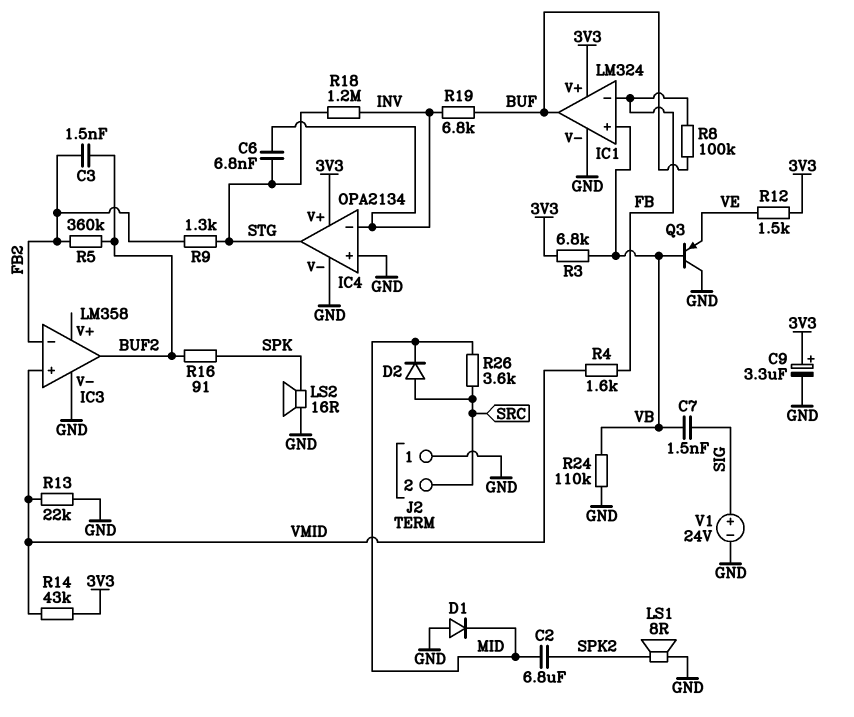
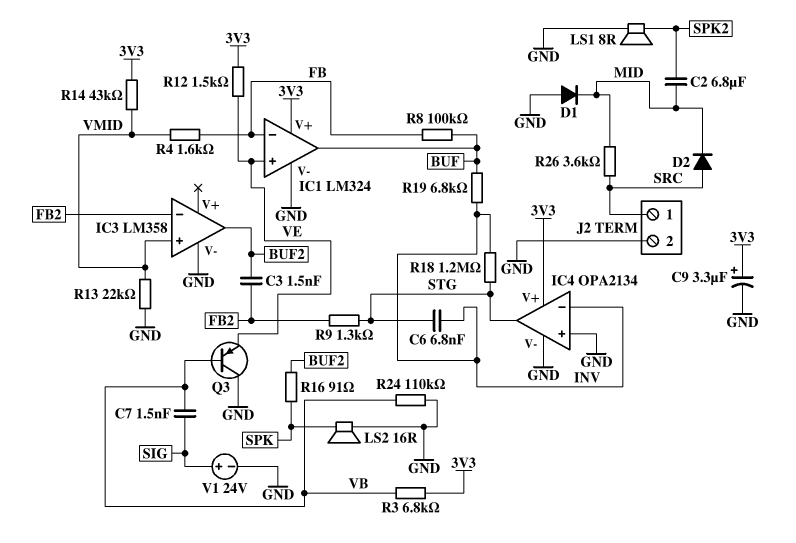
IC1 pin in+: VB -> VE
J2 pin 1: GND -> SRC
J2 pin 2: SRC -> GND
R5: 360k (BUF2, FB2) -> none

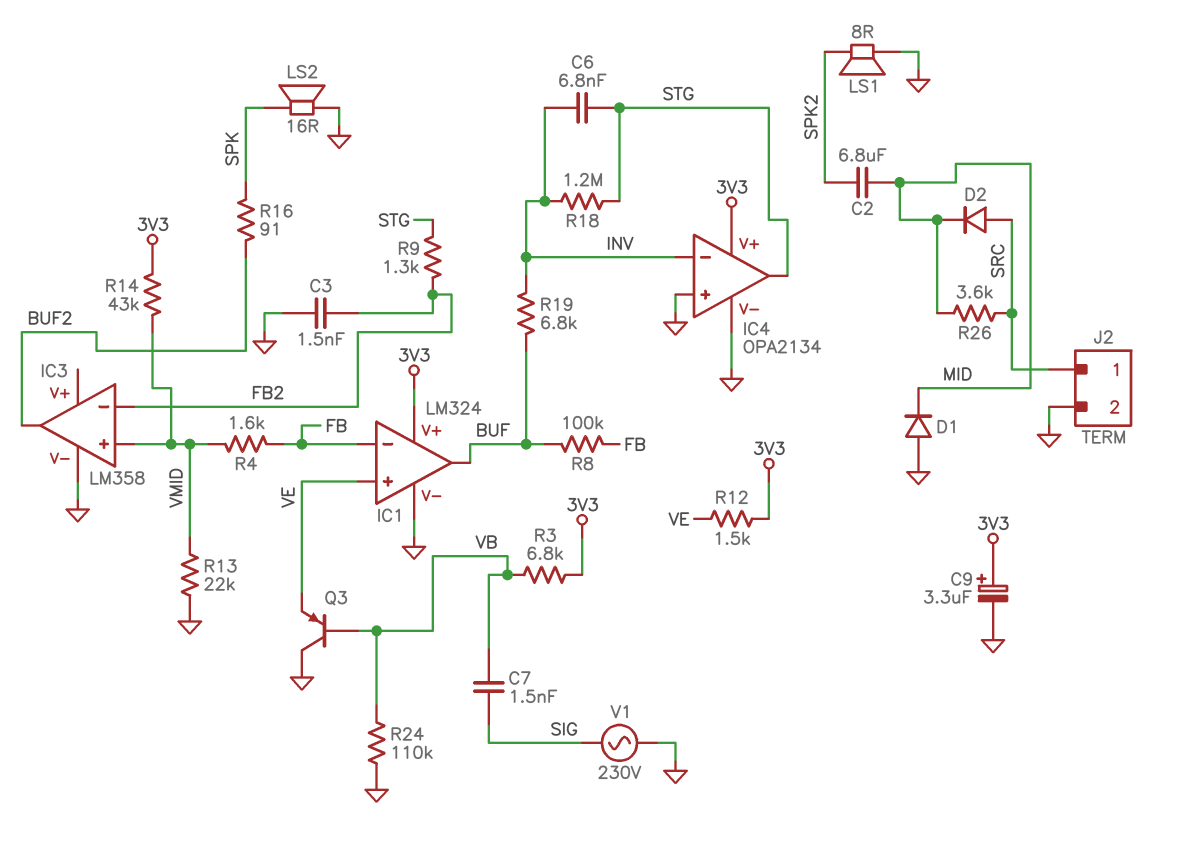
C3: 1.5nF (BUF2, FB2) -> 1.5nF (FB2, GND)
V1: 24V (plus SIG, minus GND) -> AC 230V (GND, SIG)

